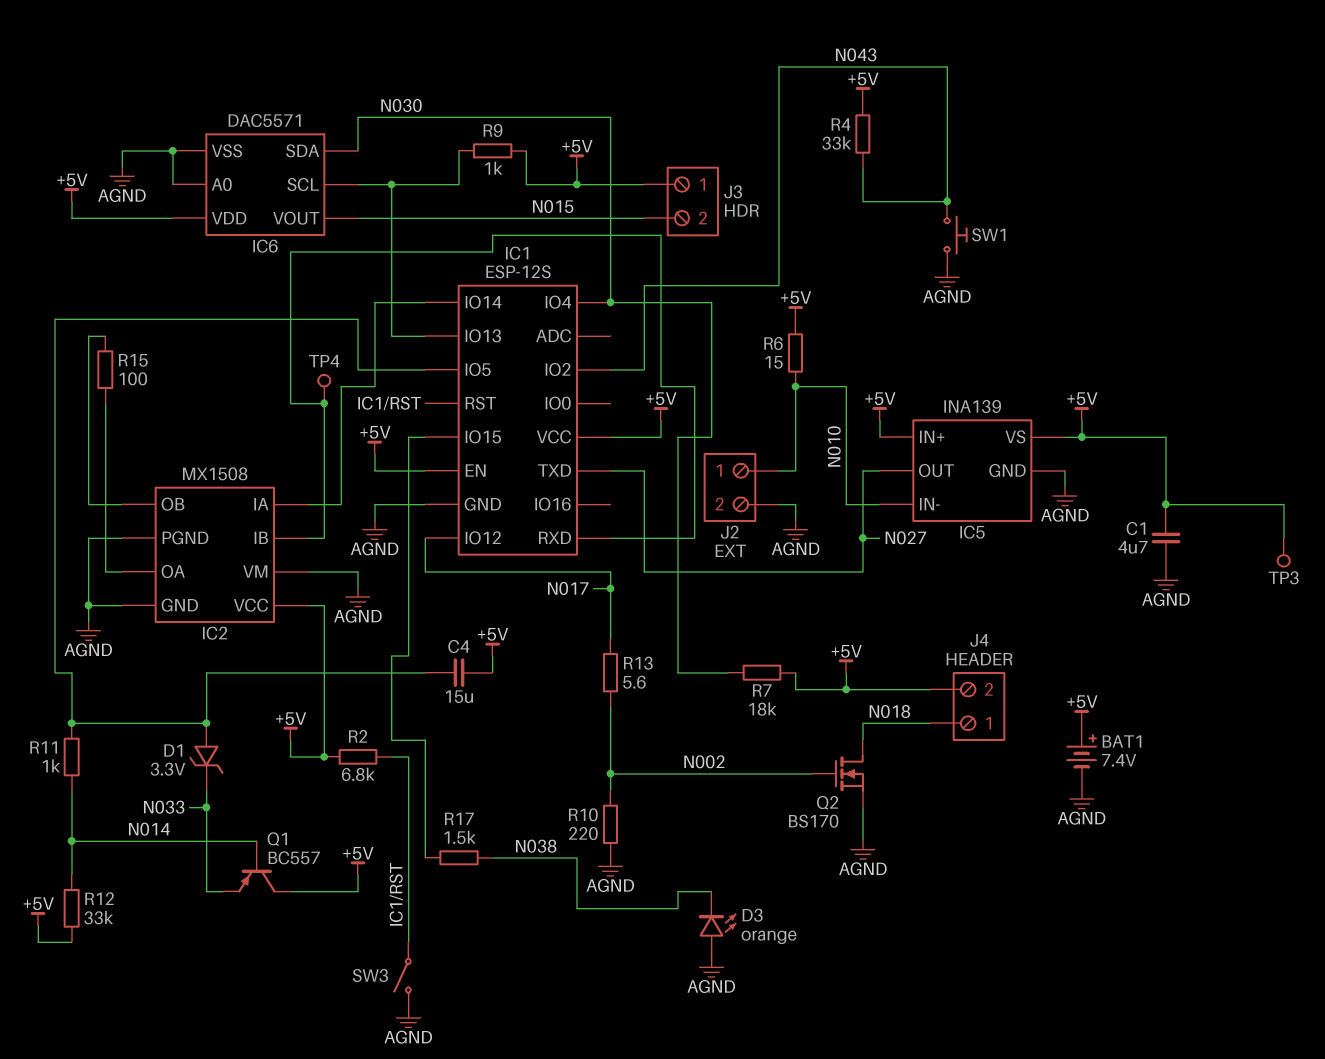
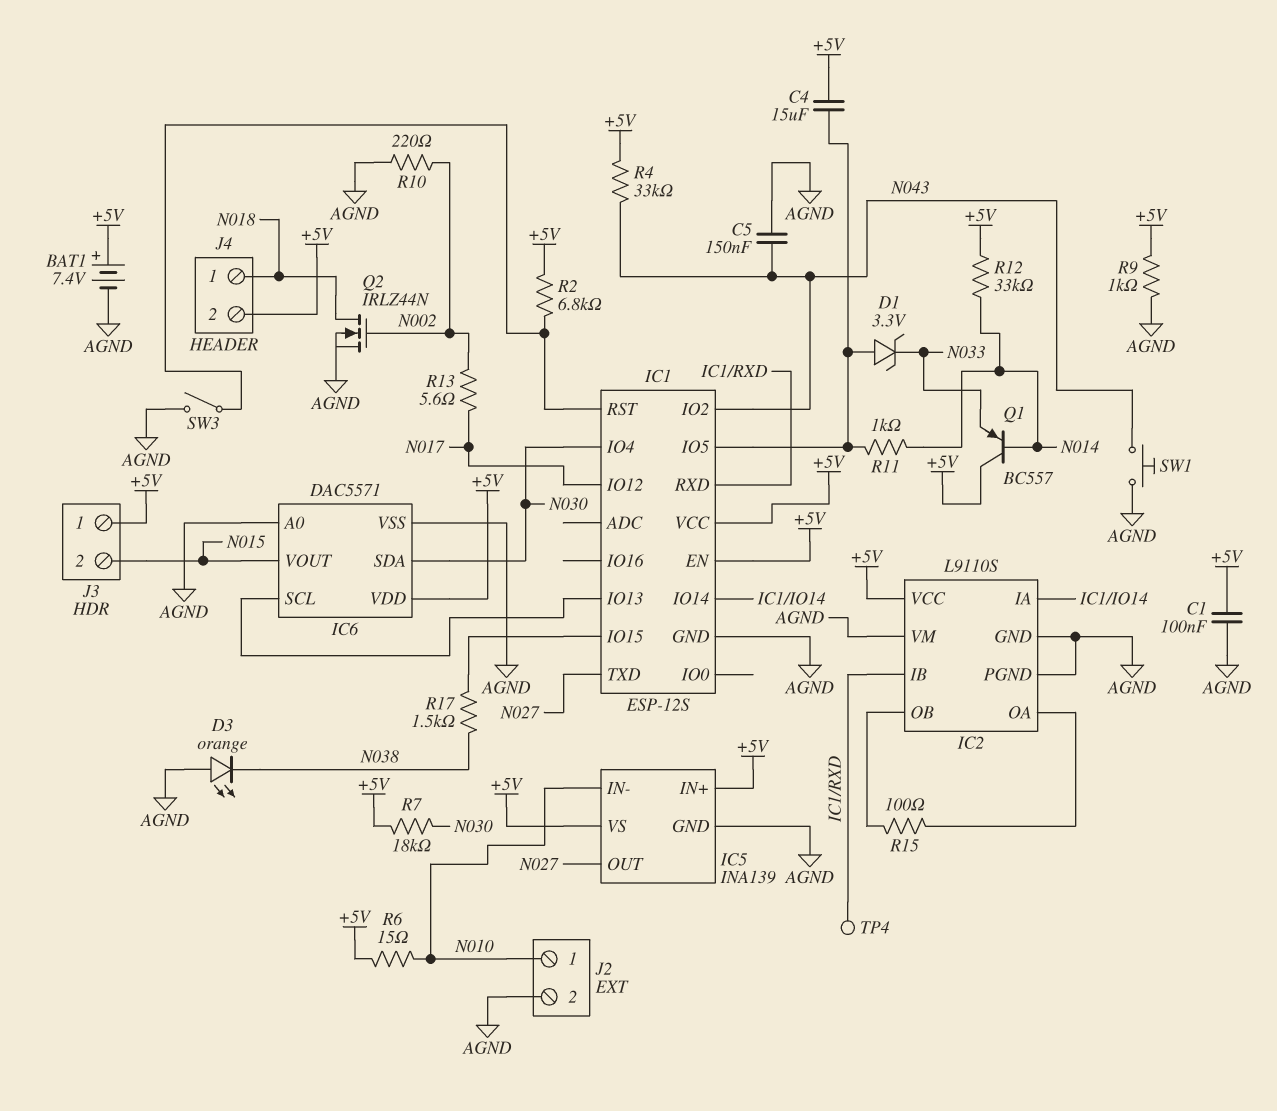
C1: 4.7uF (+5V, AGND) -> 100nF (+5V, AGND)
C5: none -> 150nF (AGND, N043)
IC2: MX1508 -> L9110S
Q2: NMOS BS170 (G N002, D N018, S AGND) -> NMOS IRLZ44N (G N002, D N018, S AGND)
R9: 1k (+5V, IC1/IO13) -> 1k (+5V, AGND)
TP3: test point (+5V) -> none

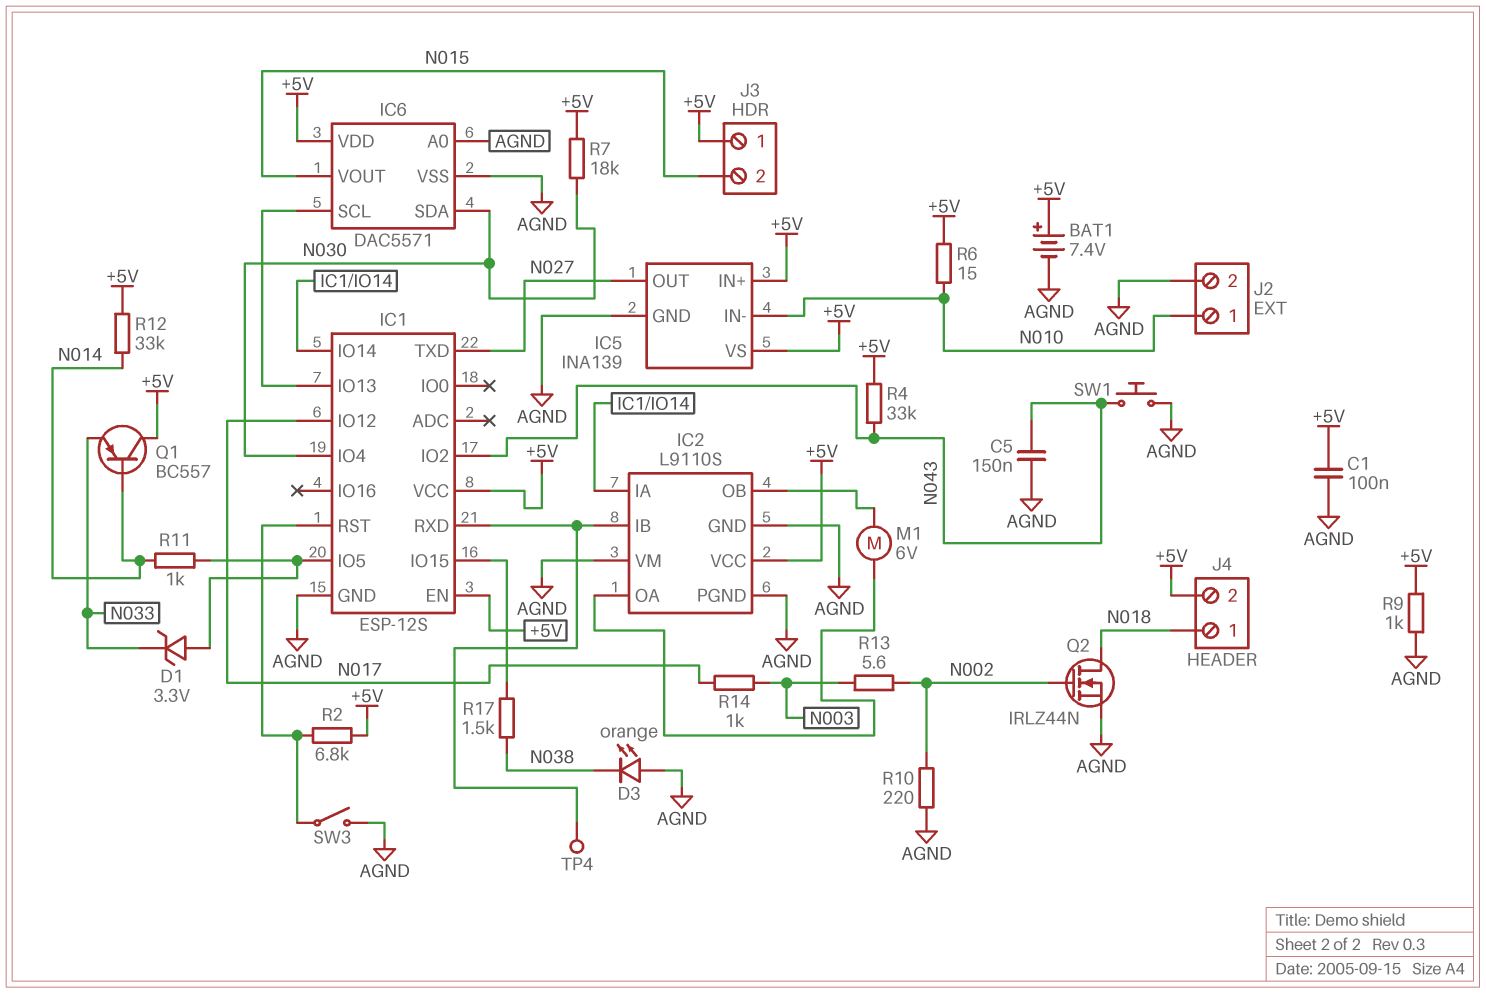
C4: 15uF (+5V, IC1/IO5) -> none
M1: none -> motor 6V (IC2/OA, IC2/OB)
R13: 5.6 (N002, N017) -> 5.6 (N002, N003)
R14: none -> 1k (N003, N017)
R15: 100 (IC2/OA, IC2/OB) -> none

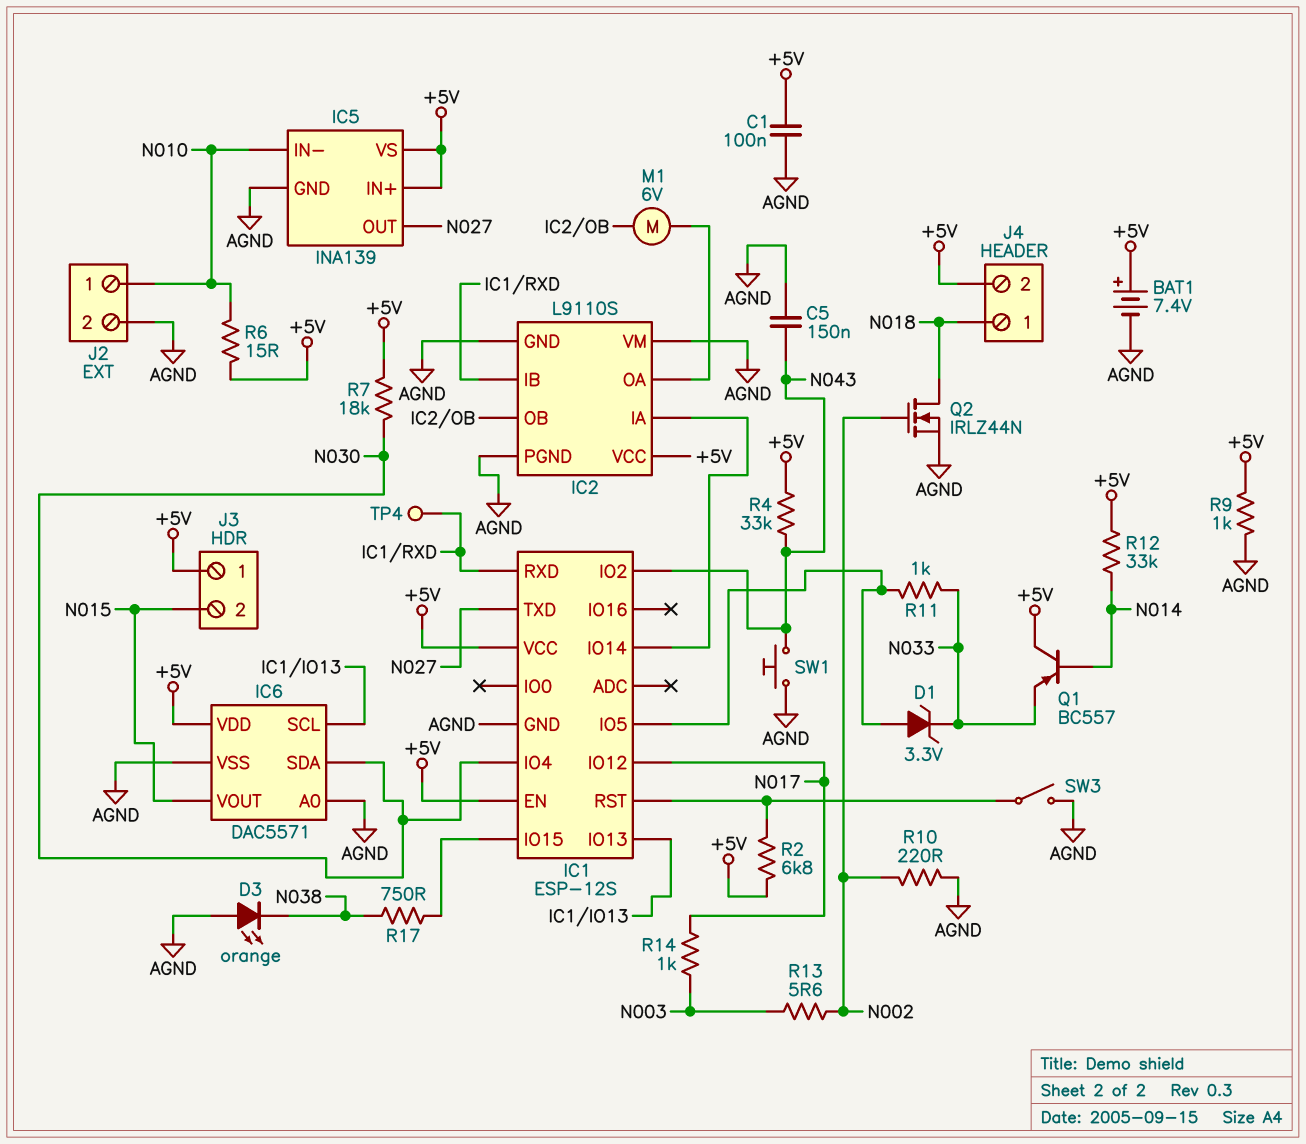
R11: 1k (IC1/IO5, N014) -> 1k (IC1/IO5, N033)
R17: 1.5k (IC1/IO15, N038) -> 750 (IC1/IO15, N038)

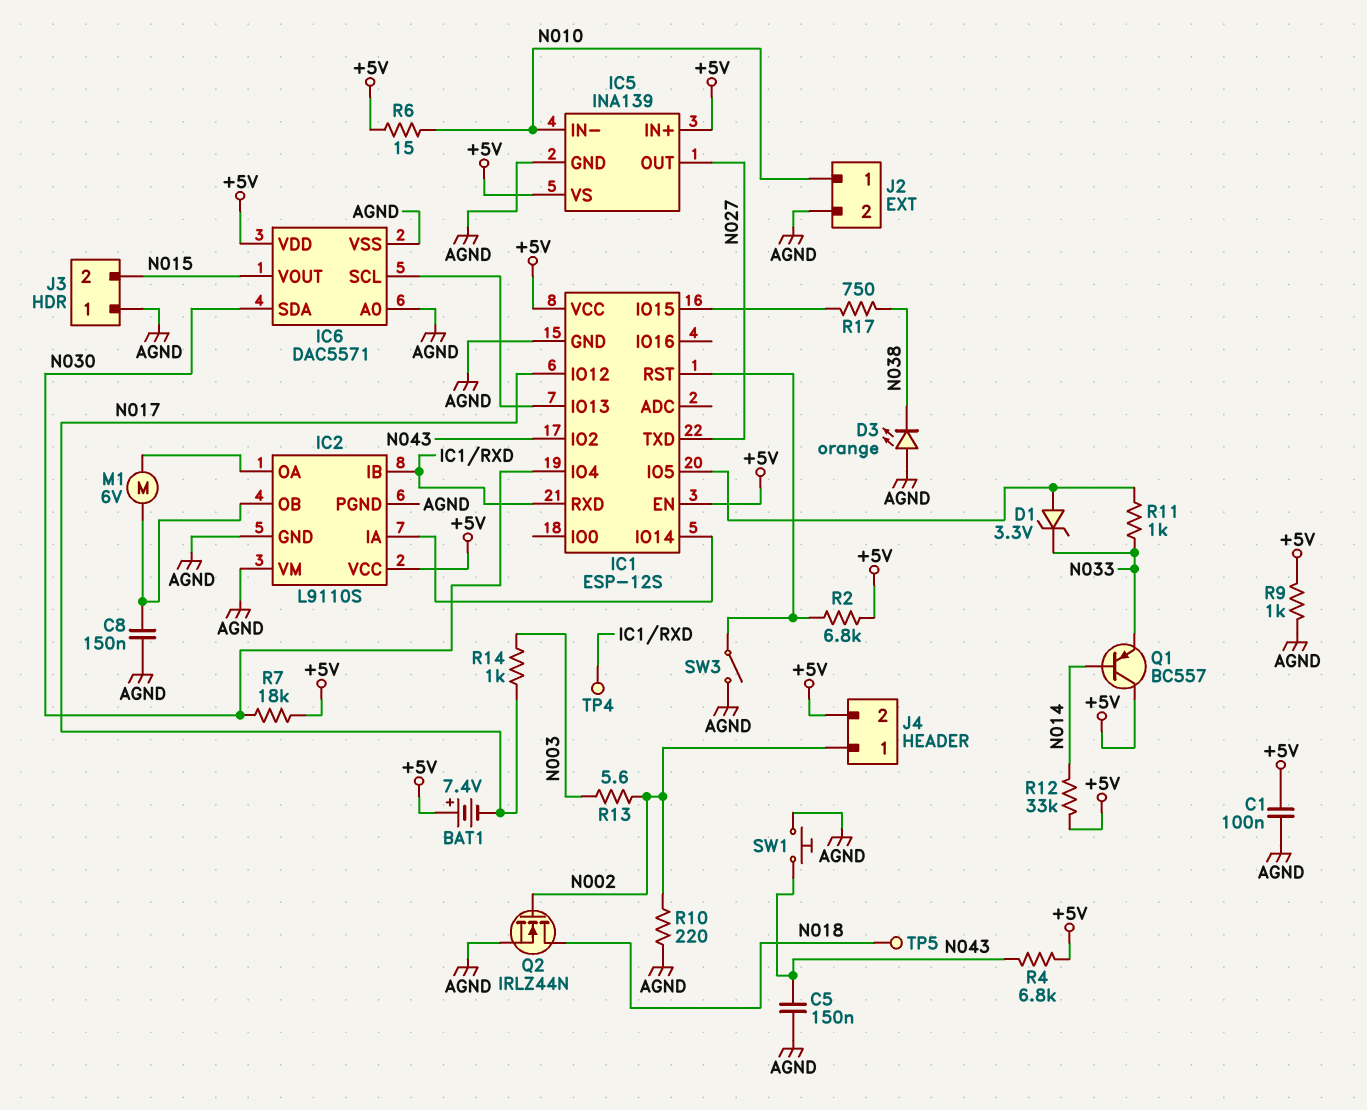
BAT1: 7.4V (plus +5V, minus AGND) -> 7.4V (plus +5V, minus N017)
C8: none -> 150nF (AGND, IC2/OB)
J3 pin 1: +5V -> AGND
J4 pin 1: N018 -> N002
R4: 33k (+5V, N043) -> 6.8k (+5V, N043)
TP5: none -> test point (N018)

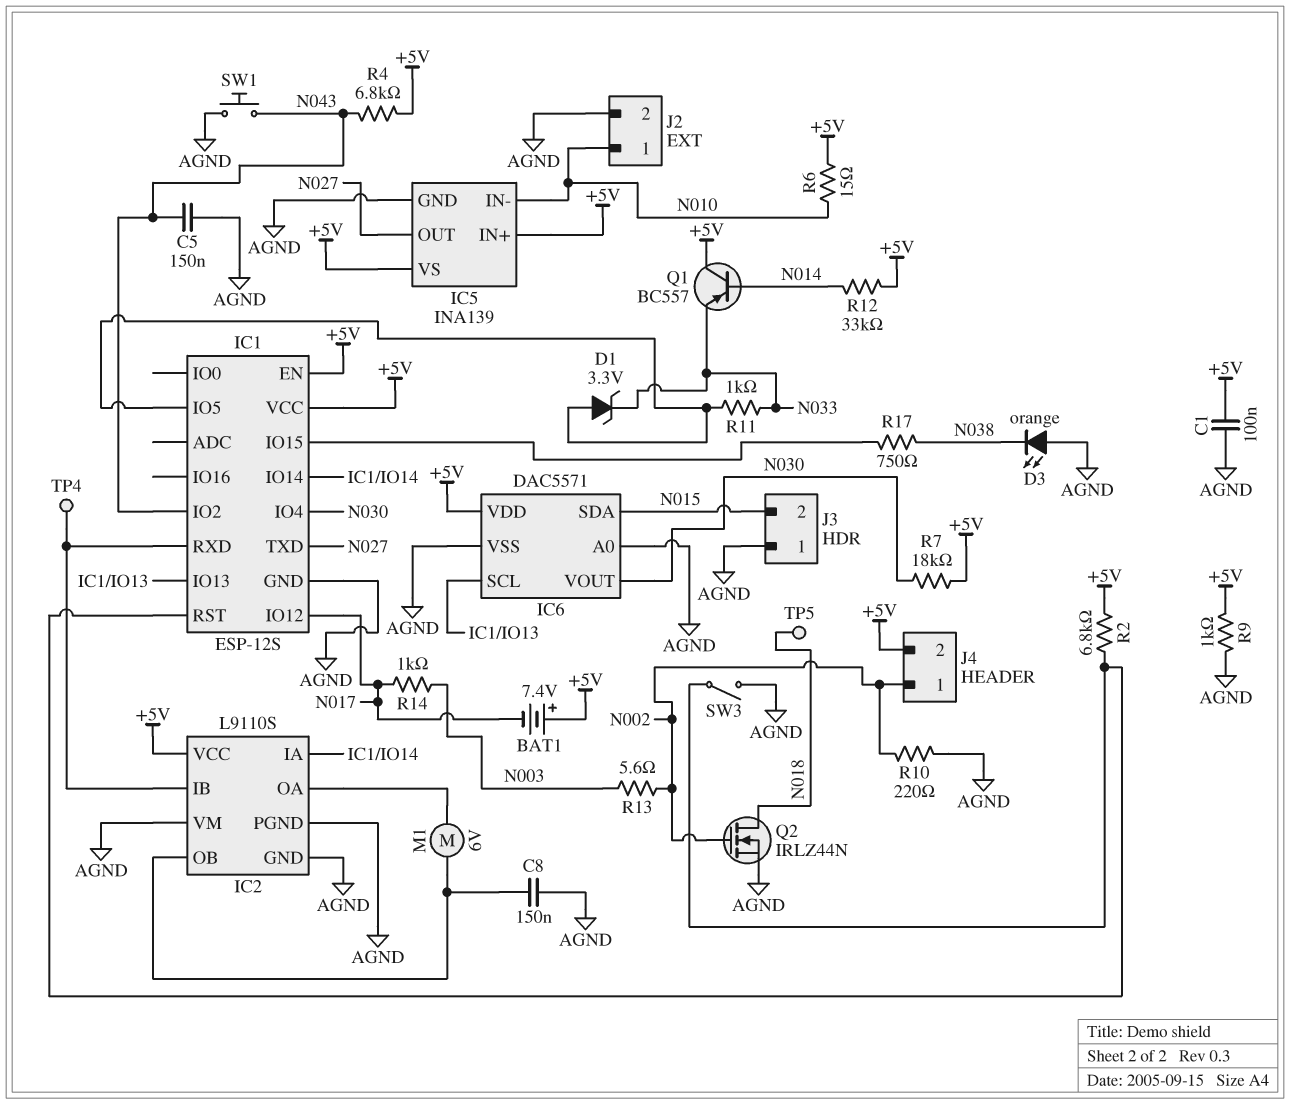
IC6 pin SDA: N030 -> N015
IC6 pin VOUT: N015 -> N030

